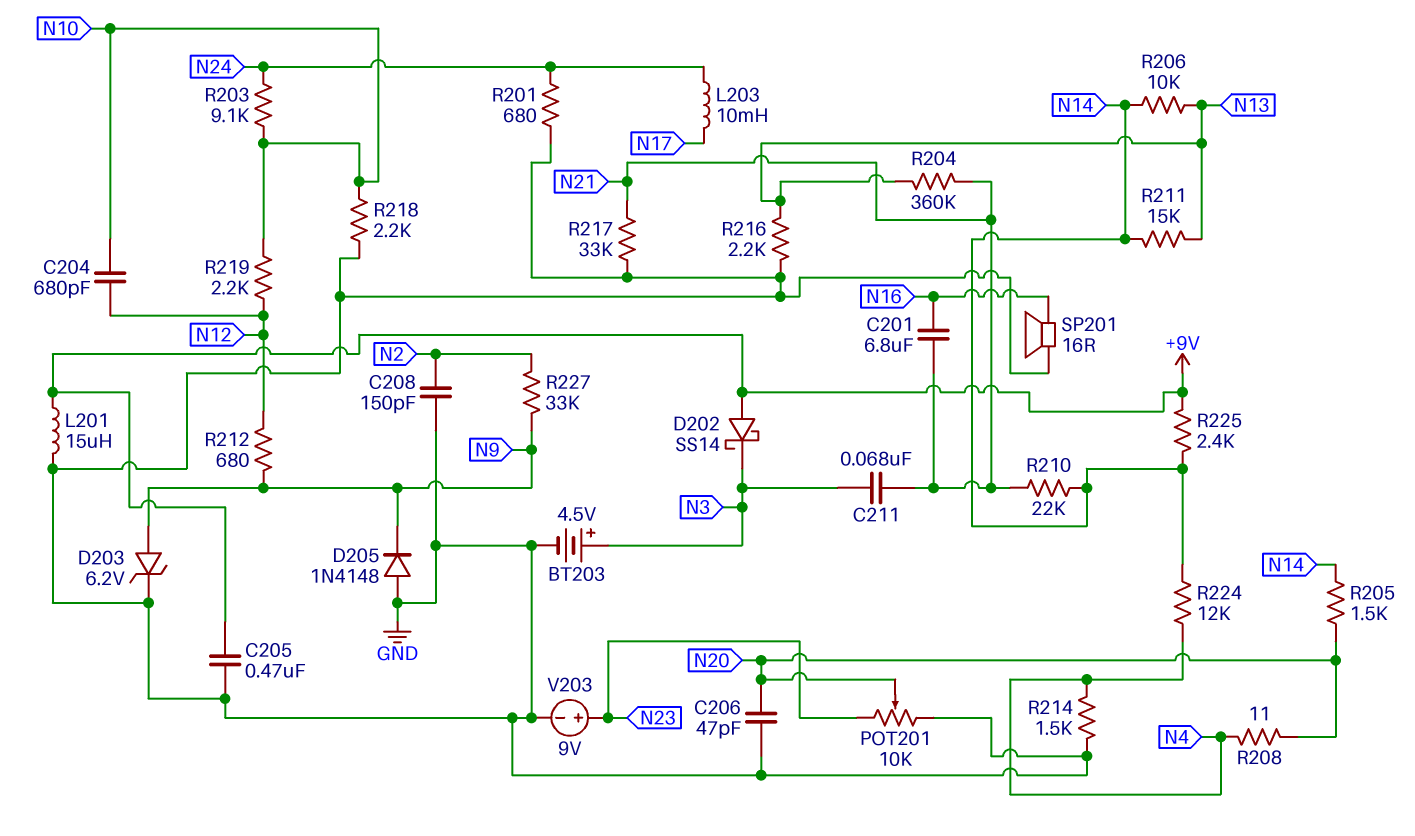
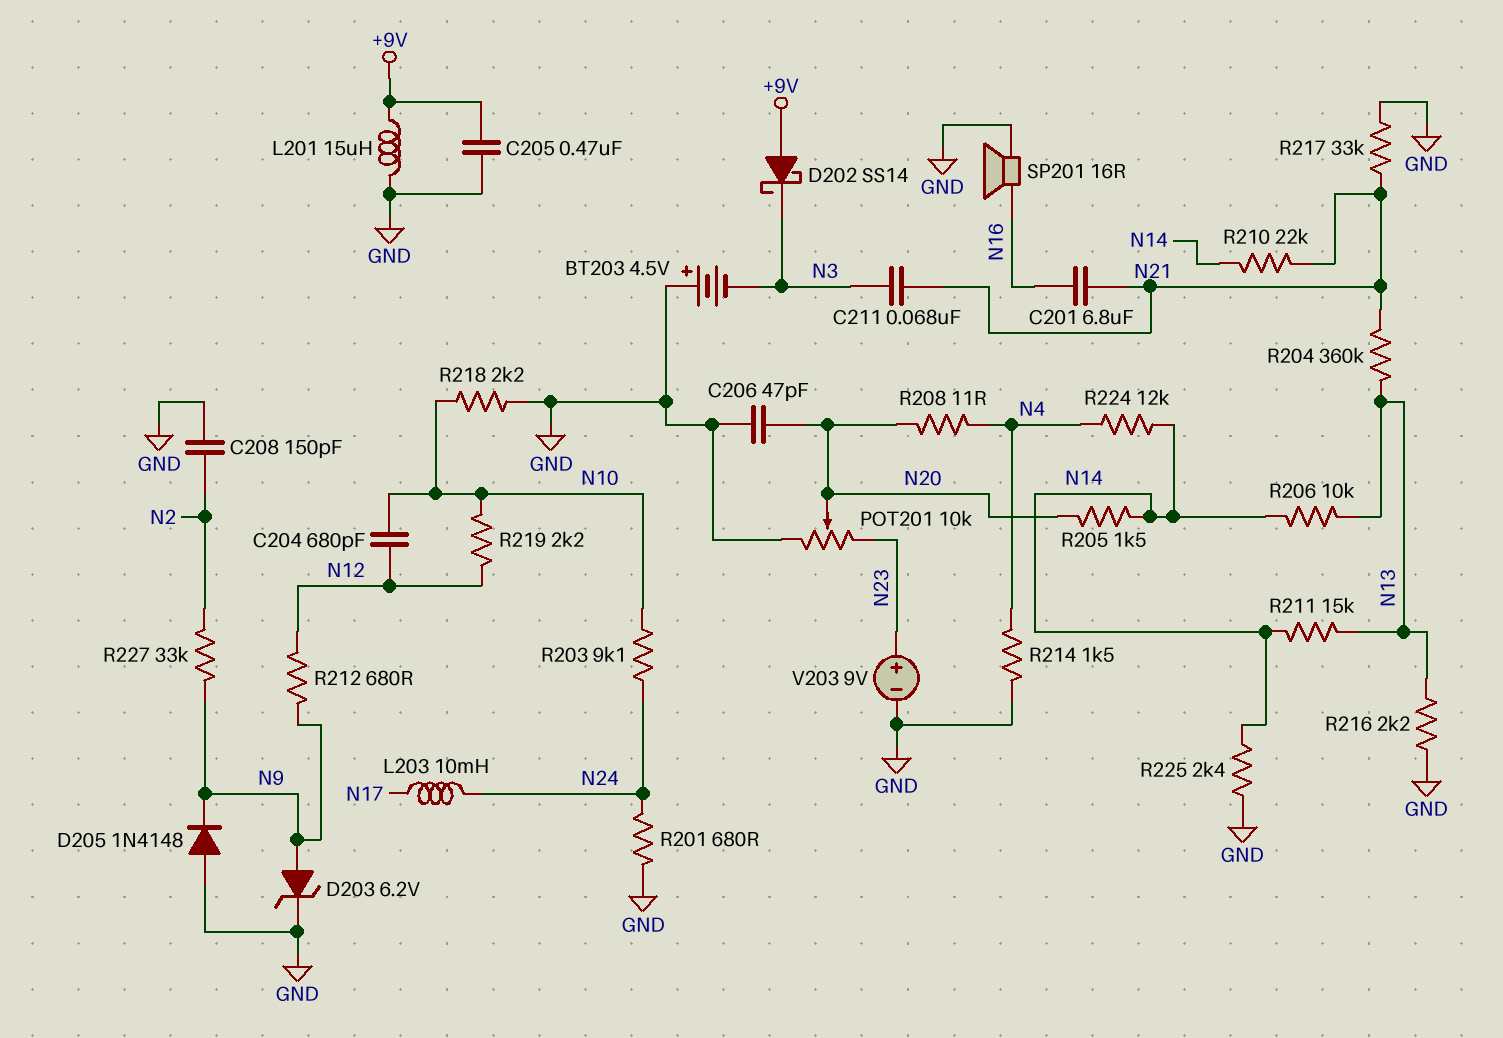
BT203: 4.5V (plus N3, minus GND) -> 4.5V (plus GND, minus N3)
R225: 2.4k (+9V, N14) -> 2.4k (GND, N14)

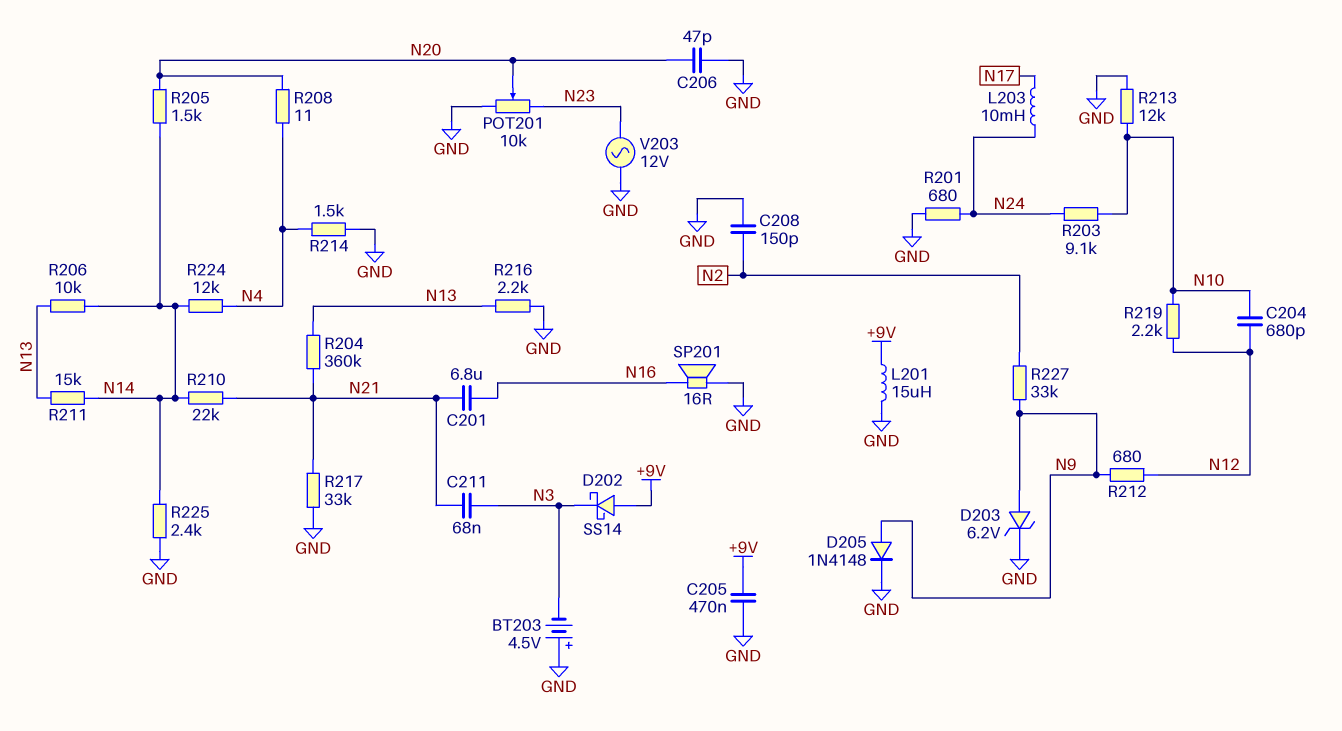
D205: diode 1N4148 (A GND, K N9) -> diode 1N4148 (A N9, K GND)
R213: none -> 12k (GND, N10)
R218: 2.2k (GND, N10) -> none
V203: 9V (plus N23, minus GND) -> AC 12V (GND, N23)

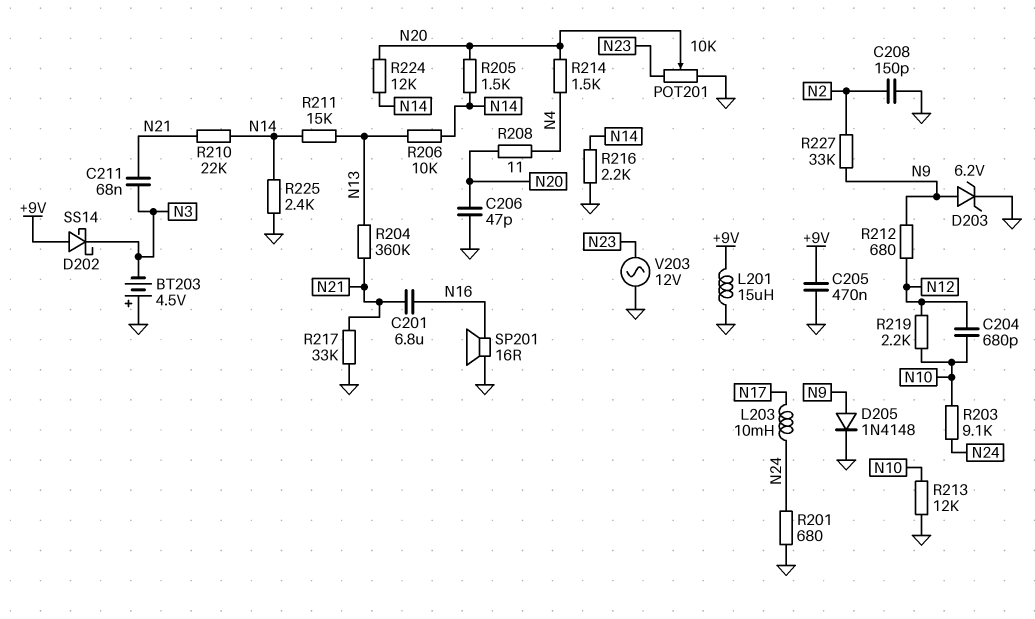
R214: 1.5k (GND, N4) -> 1.5k (N4, N20)
R216: 2.2k (GND, N13) -> 2.2k (GND, N14)
R224: 12k (N4, N14) -> 12k (N14, N20)

